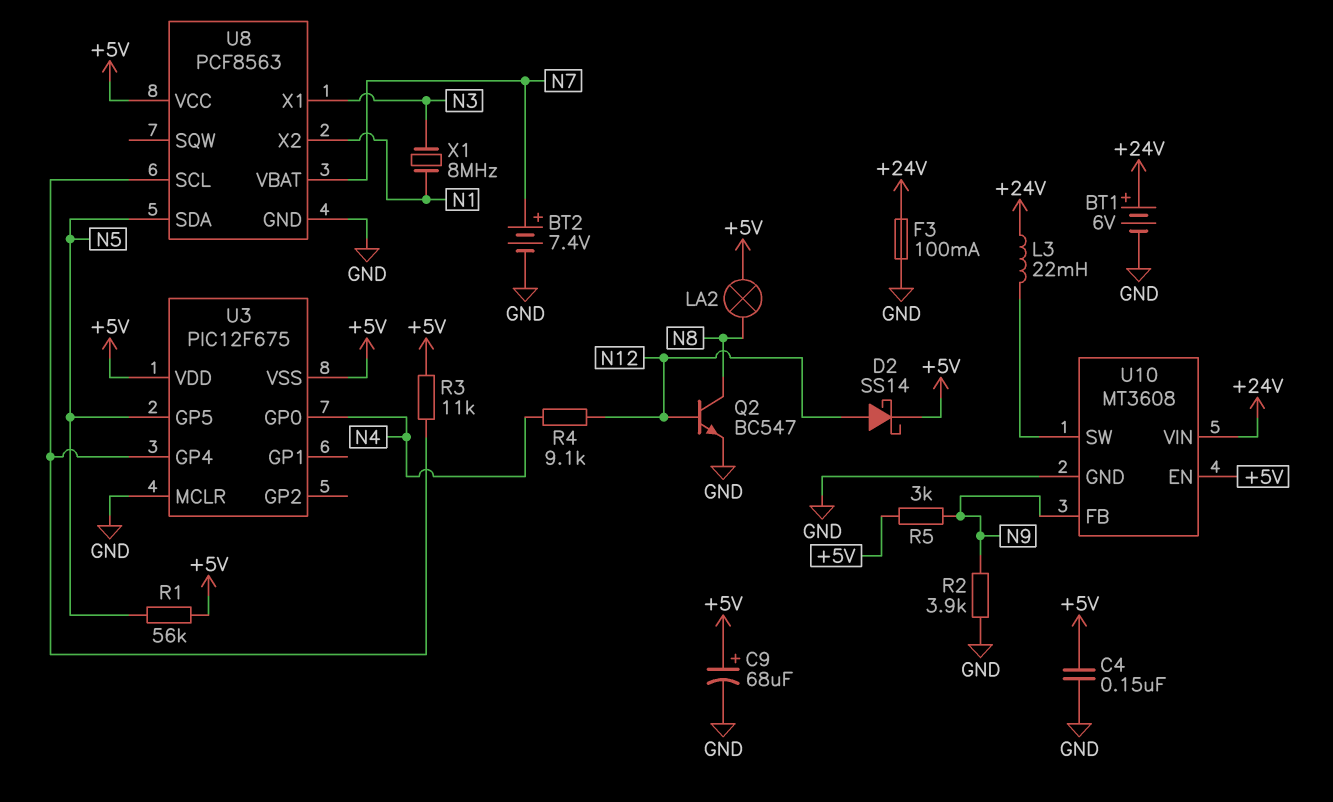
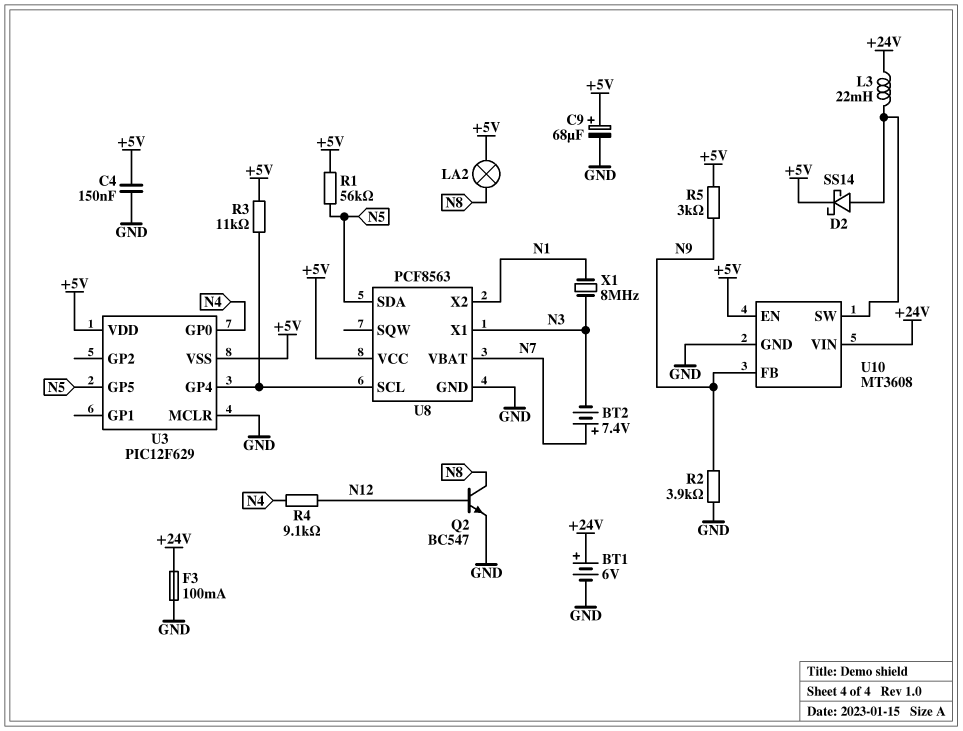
BT2: 7.4V (plus N7, minus GND) -> 7.4V (plus N7, minus N3)
D2: schottky SS14 (A N12, K +5V) -> schottky SS14 (A U10/SW, K +5V)
U3: PIC12F675 -> PIC12F629

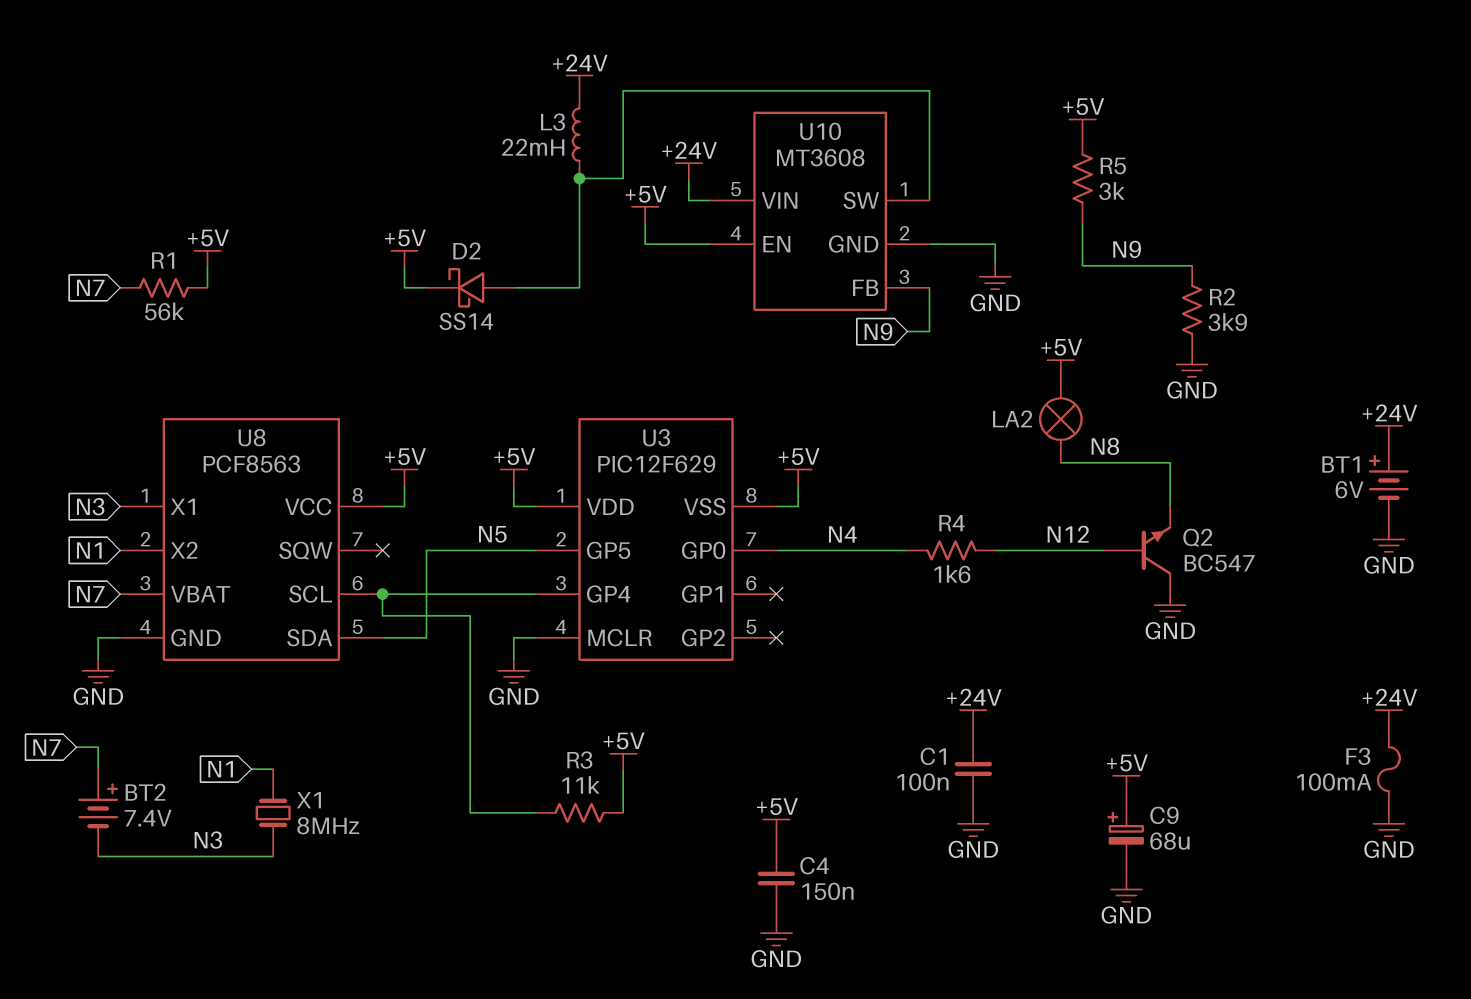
C1: none -> 100nF (+24V, GND)
Q2: NPN BC547 (B N12, C N8, E GND) -> NPN BC547 (B N12, C GND, E N8)
R1: 56k (+5V, N5) -> 56k (+5V, N7)
R4: 9.1k (N4, N12) -> 1.6k (N4, N12)

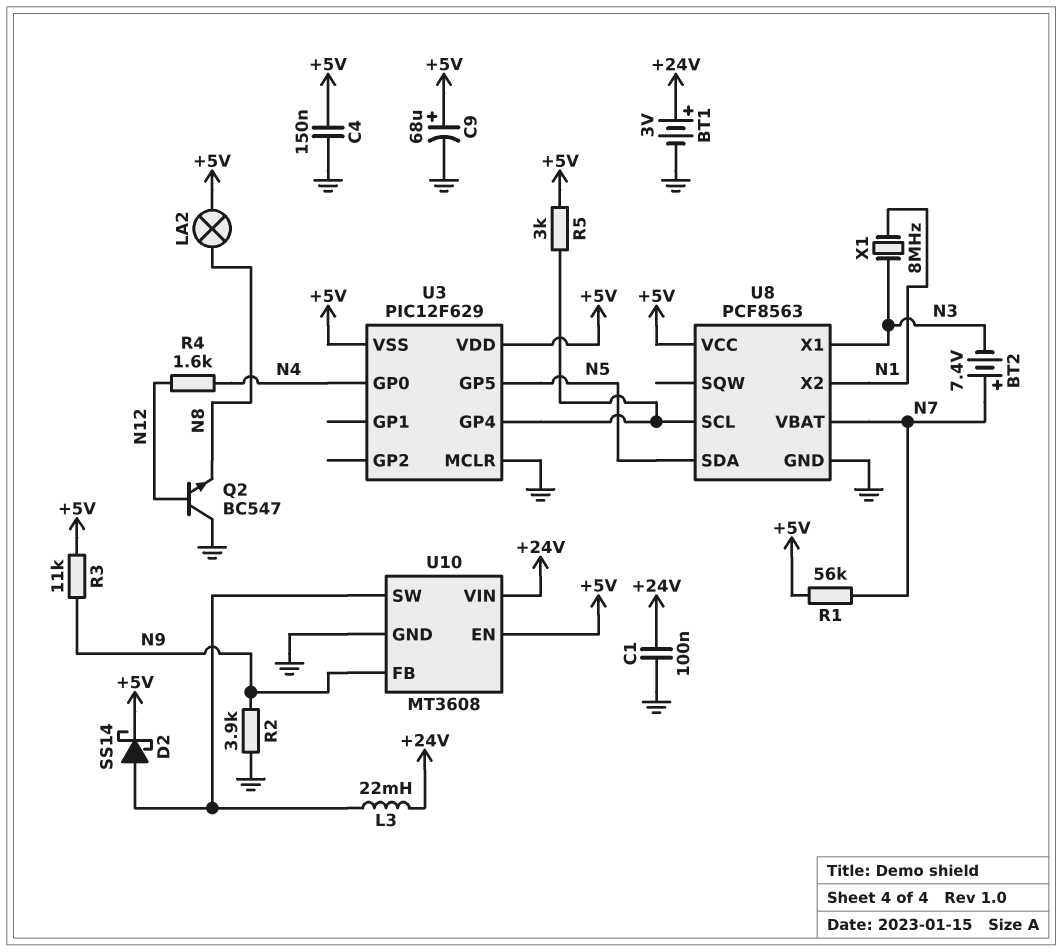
BT1: 6V (plus +24V, minus GND) -> 3V (plus +24V, minus GND)
F3: 100mA (+24V, GND) -> none
R3: 11k (+5V, U3/GP4) -> 11k (+5V, N9)
R5: 3k (+5V, N9) -> 3k (+5V, U3/GP4)

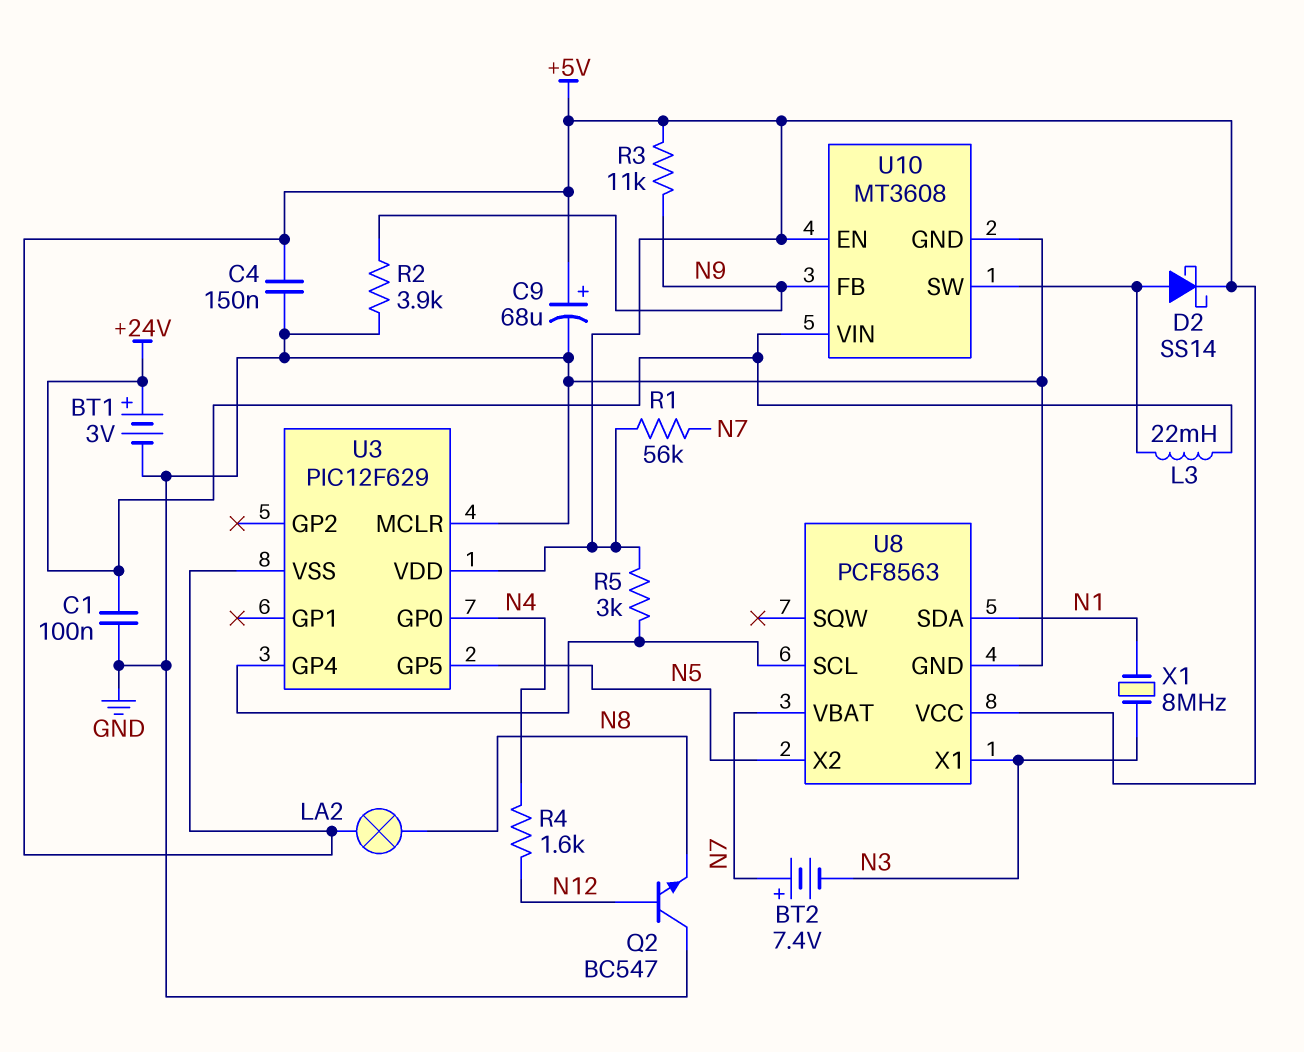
U8 pin SDA: N5 -> N1
U8 pin X2: N1 -> N5

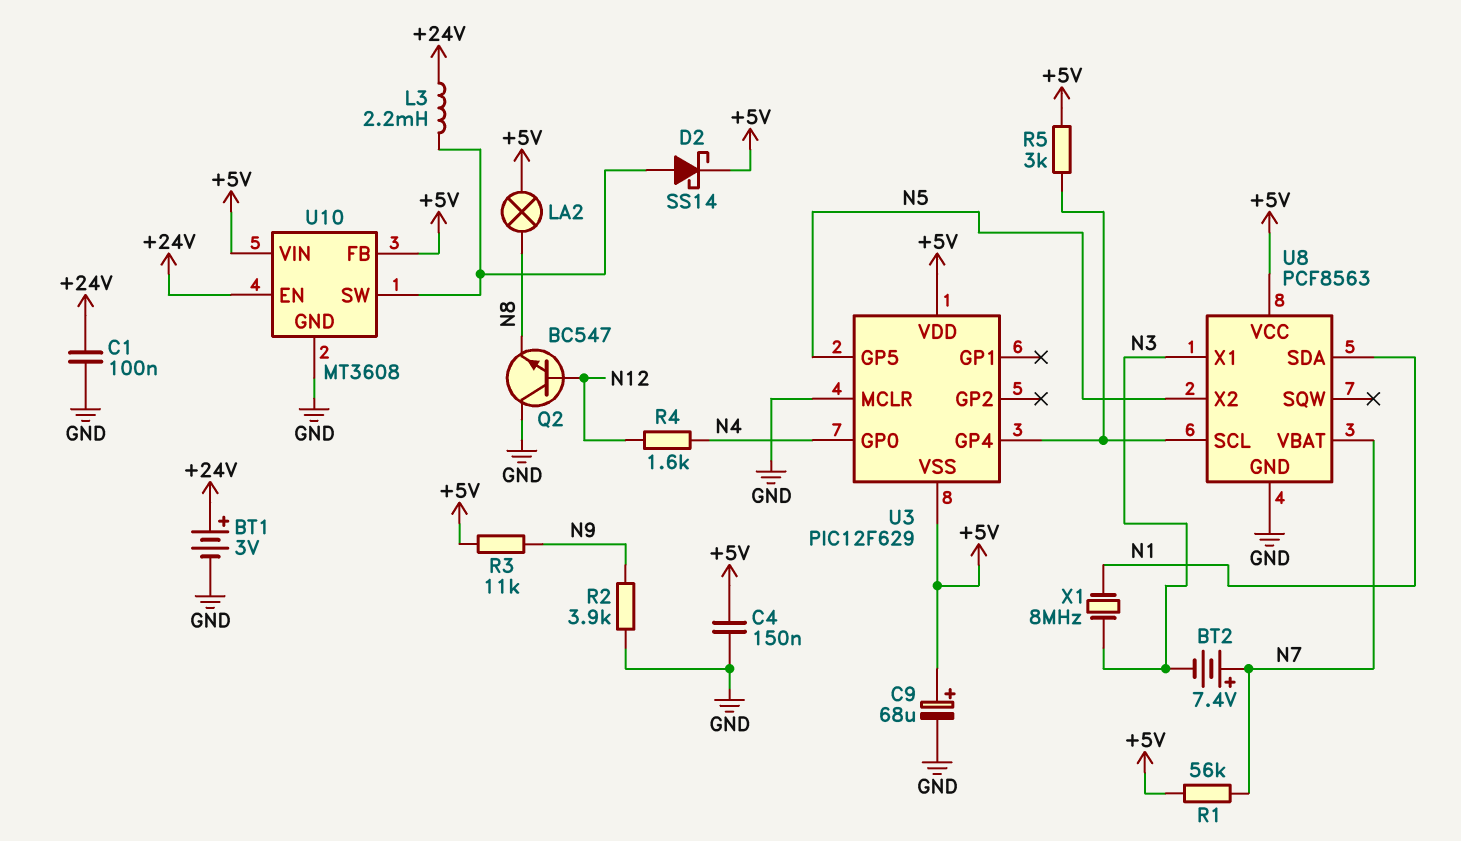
L3: 22mH (+24V, U10/SW) -> 2.2mH (+24V, U10/SW)
U10 pin EN: +5V -> +24V
U10 pin FB: N9 -> +5V
U10 pin VIN: +24V -> +5V

